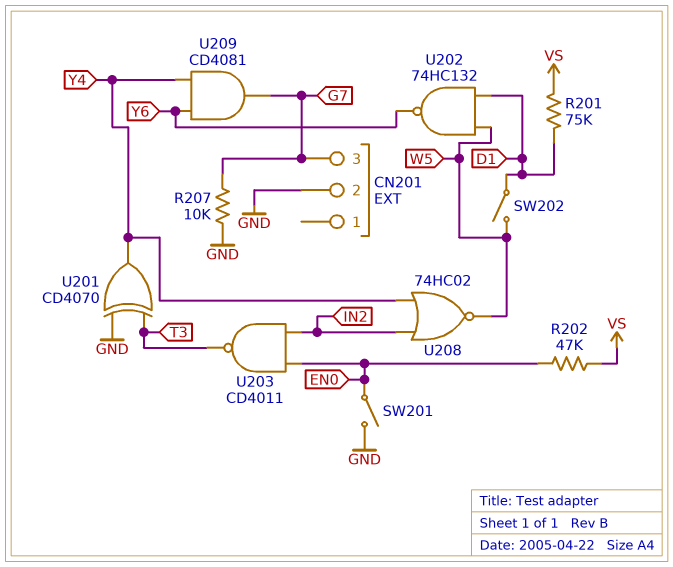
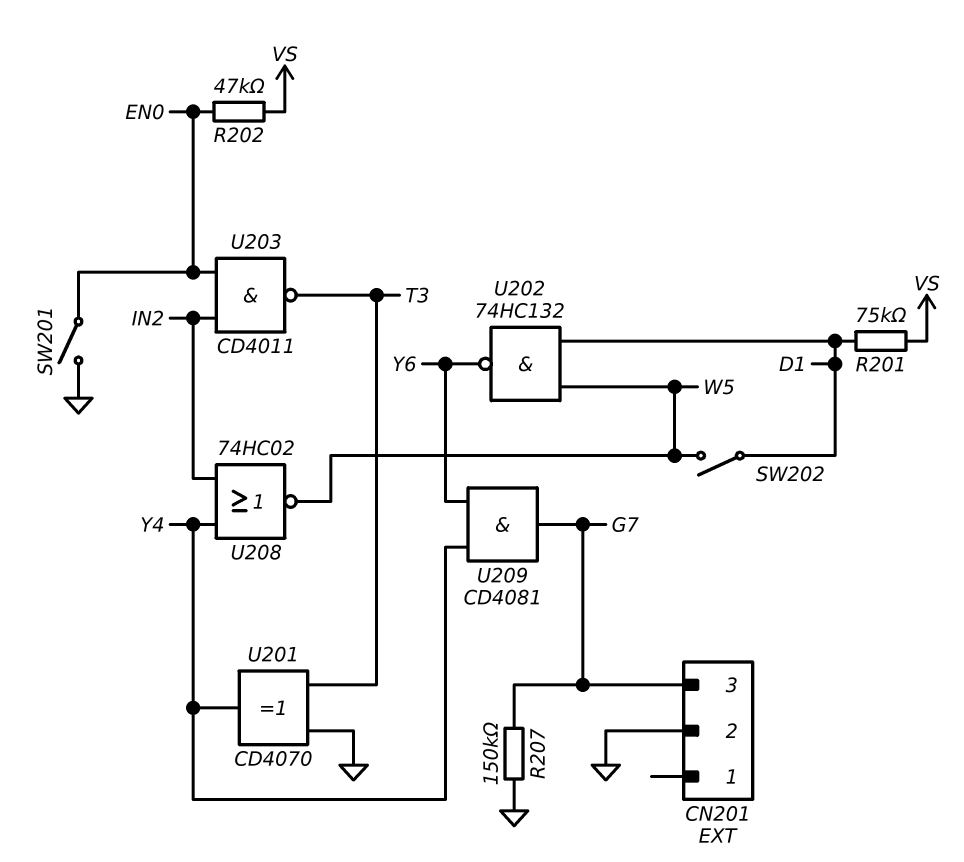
R207: 10k (G7, GND) -> 150k (G7, GND)

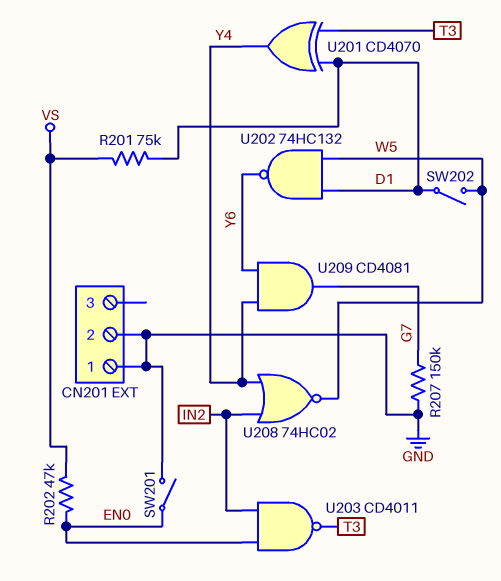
CN201 pin 1: none -> GND
CN201 pin 3: G7 -> none
U201: XOR CD4070 (in GND, in T3, out Y4) -> XOR CD4070 (in D1, in T3, out Y4)

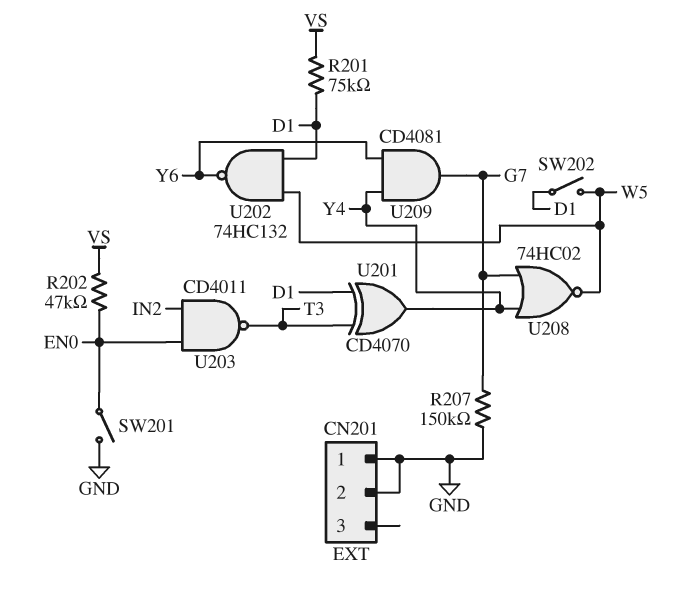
U208: NOR 74HC02 (in IN2, in Y4, out W5) -> NOR 74HC02 (in G7, in Y4, out W5)

